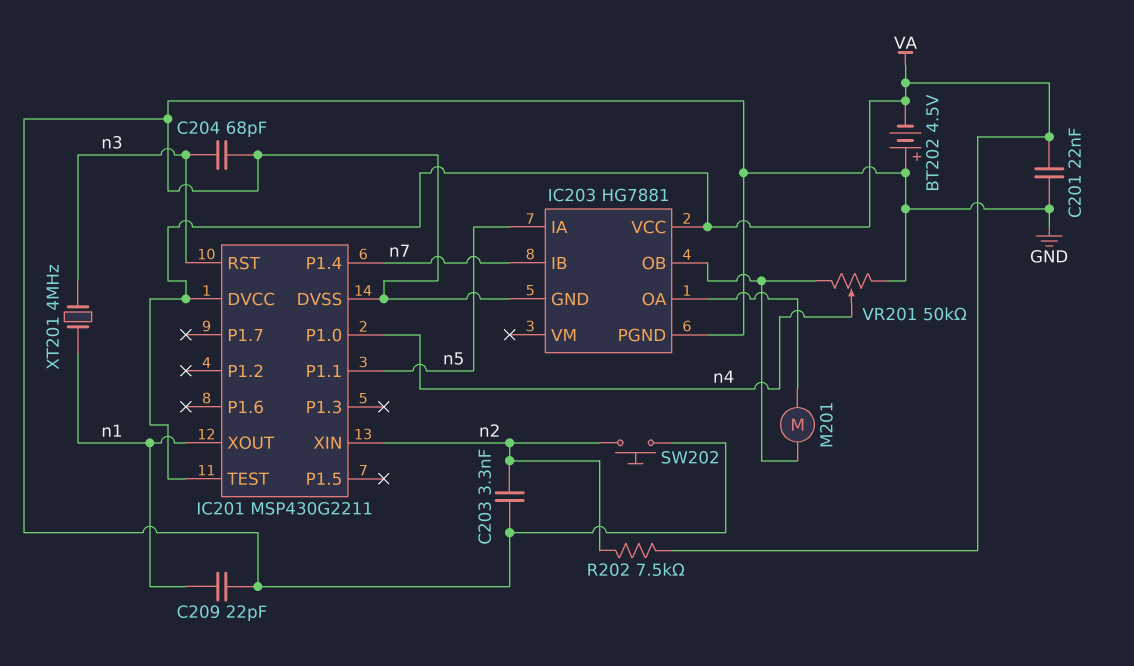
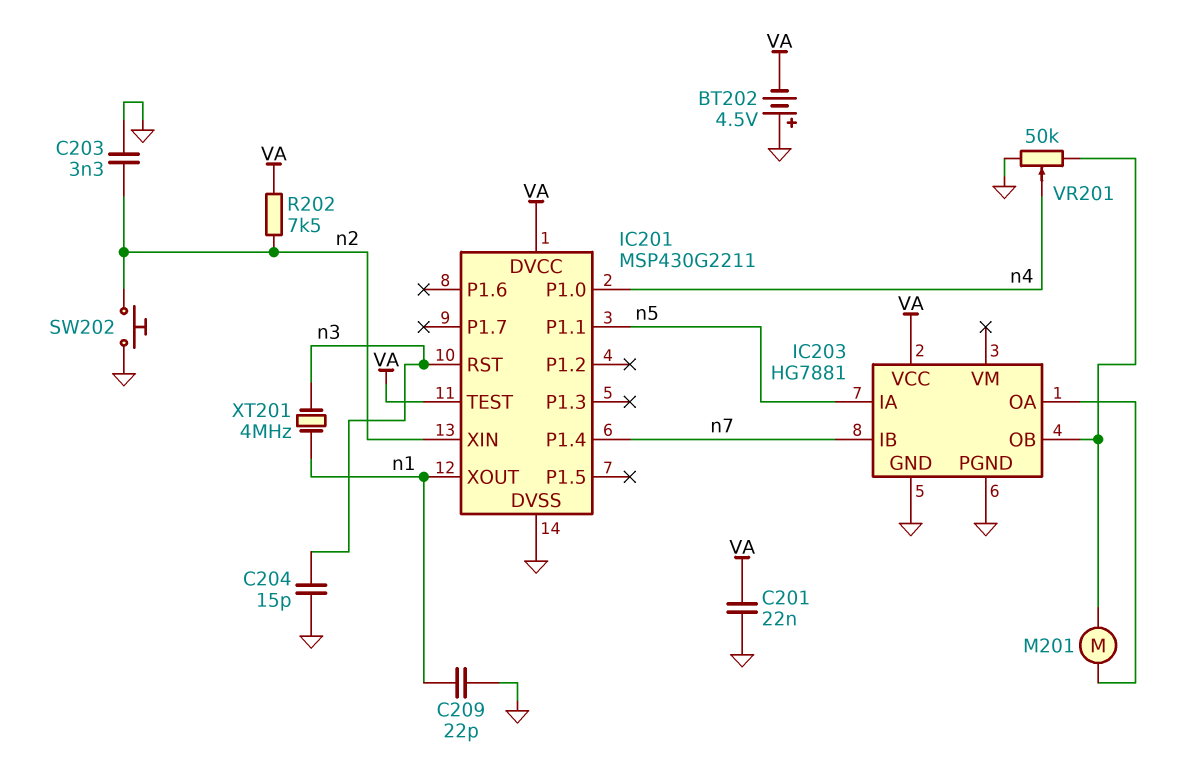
C204: 68pF (GND, n3) -> 15pF (GND, n3)

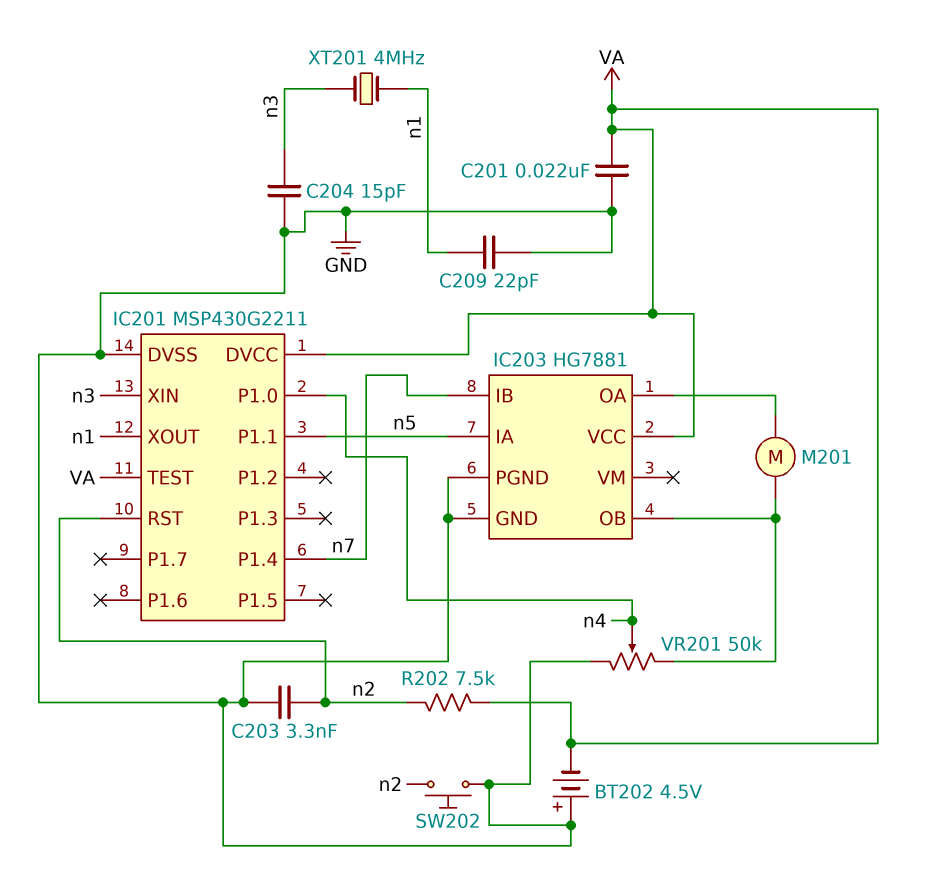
IC201 pin RST: n3 -> n2
IC201 pin XIN: n2 -> n3

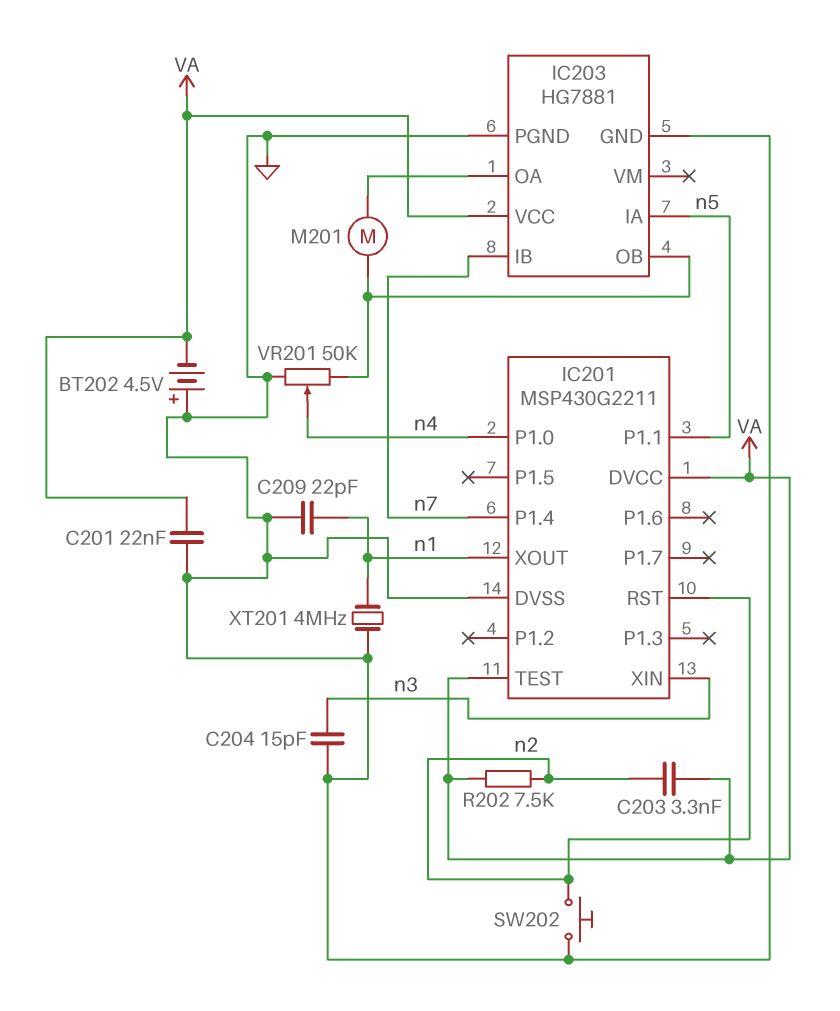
C203: 3.3nF (GND, n2) -> 3.3nF (VA, n2)
XT201: 4MHz (n1, n3) -> 4MHz (GND, n1)

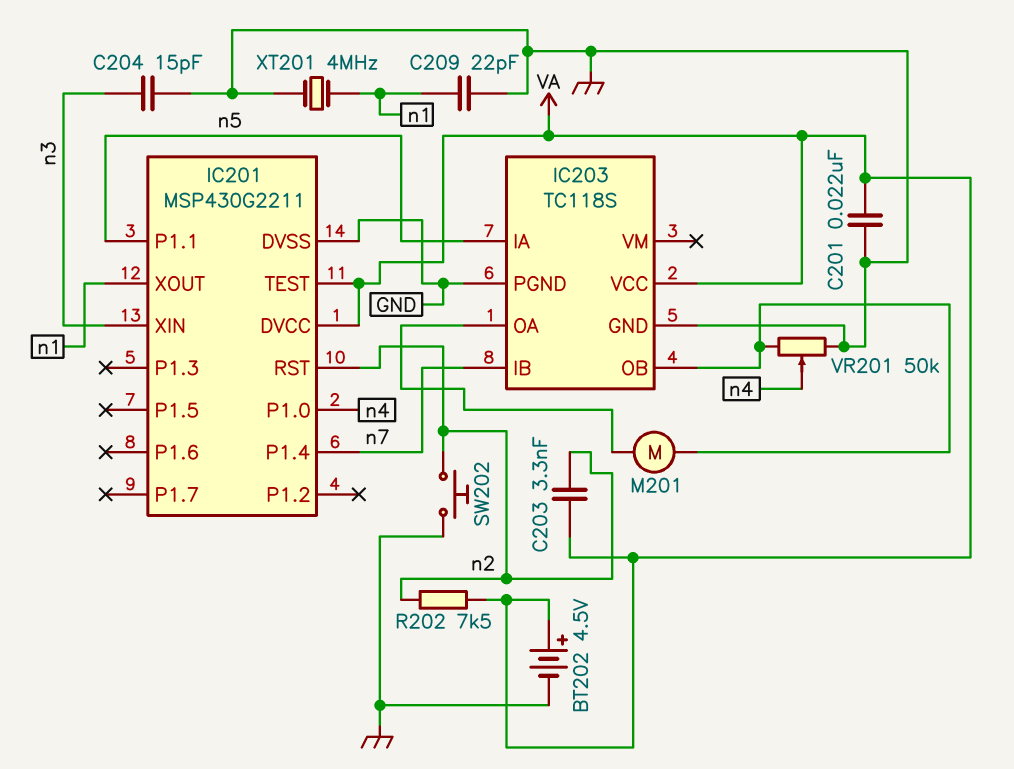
BT202: 4.5V (plus GND, minus VA) -> 4.5V (plus VA, minus GND)
IC203: HG7881 -> TC118S

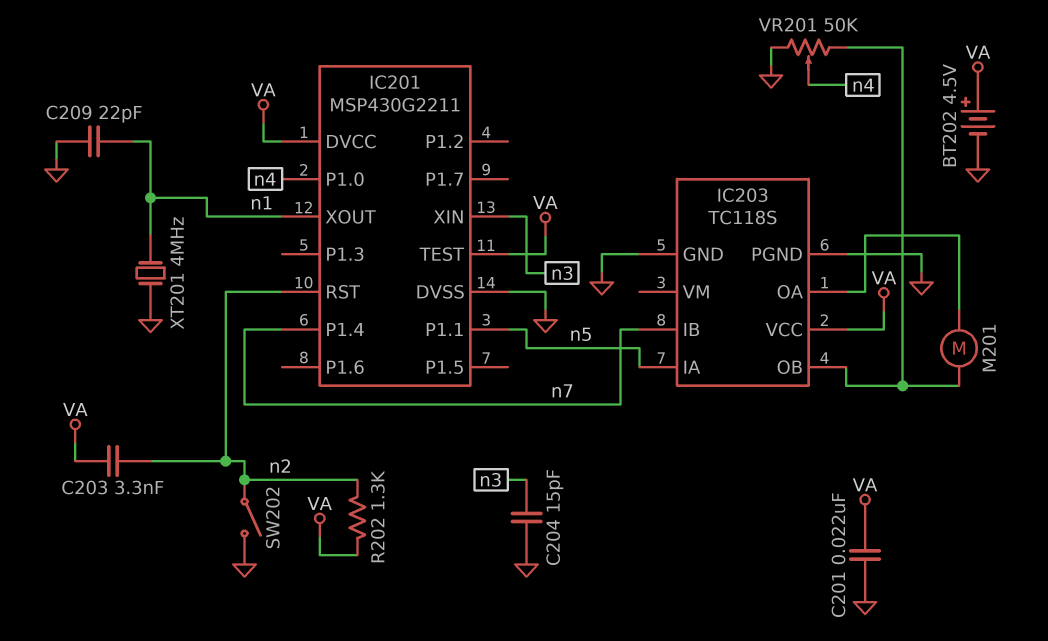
R202: 7.5k (VA, n2) -> 1.3k (VA, n2)
SW202: button (GND, n2) -> switch (GND, n2)

